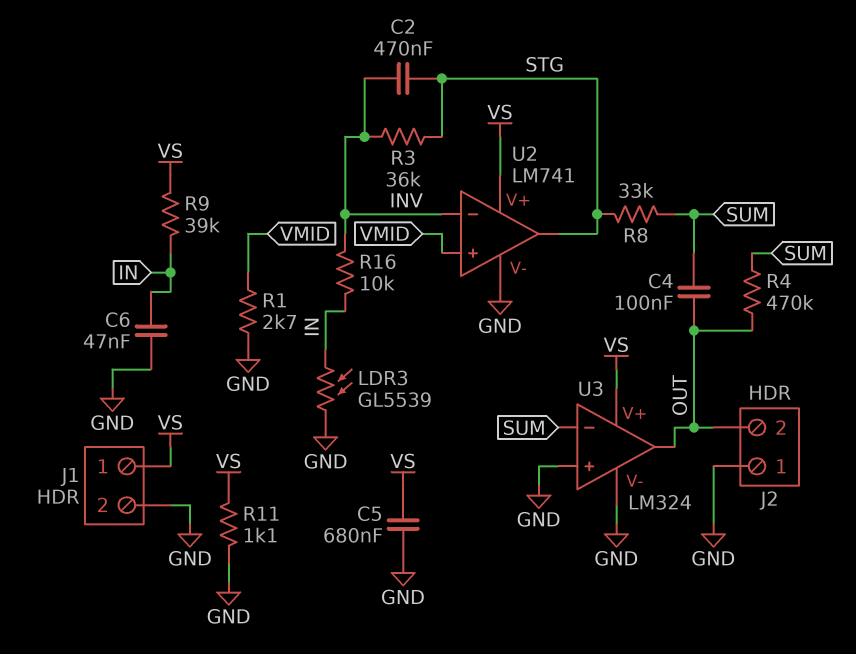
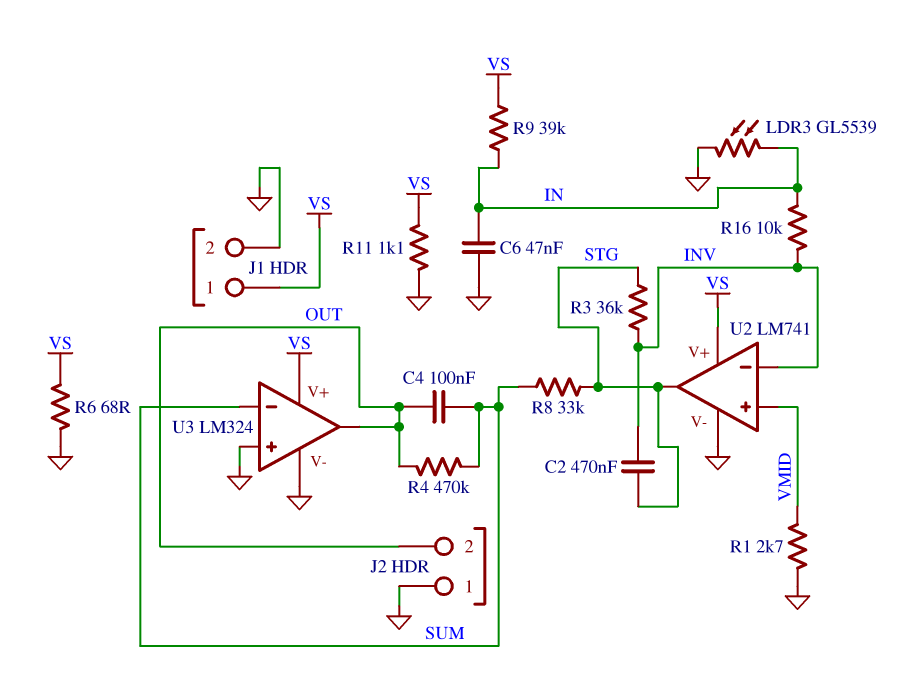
C5: 680nF (GND, VS) -> none
R6: none -> 68 (GND, VS)

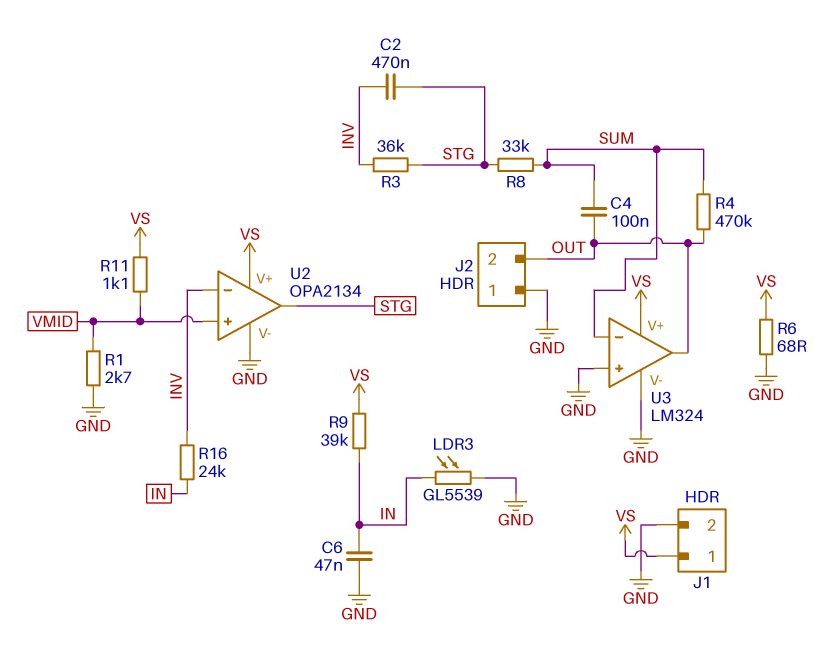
R11: 1.1k (GND, VS) -> 1.1k (VMID, VS)
R16: 10k (IN, INV) -> 24k (IN, INV)
U2: LM741 -> OPA2134

